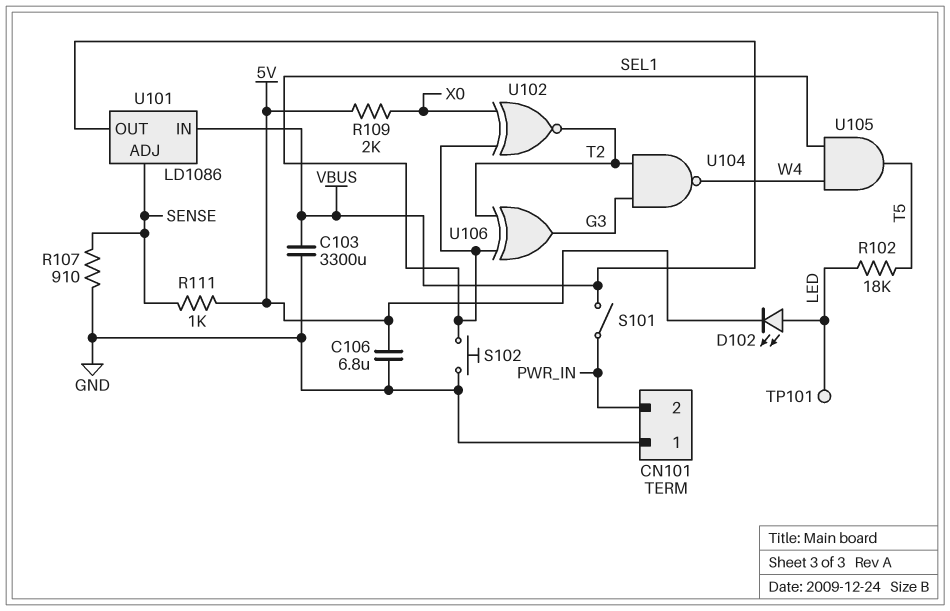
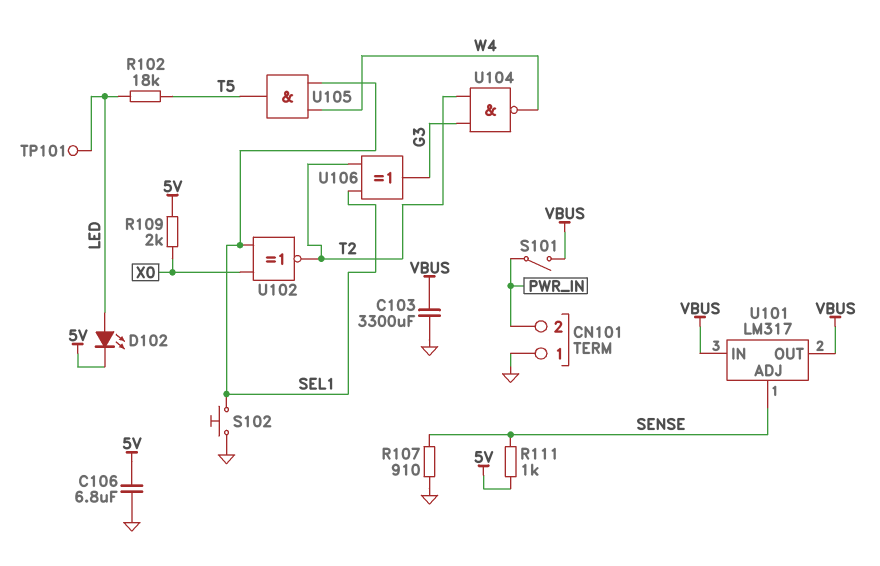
U101: LD1086 -> LM317

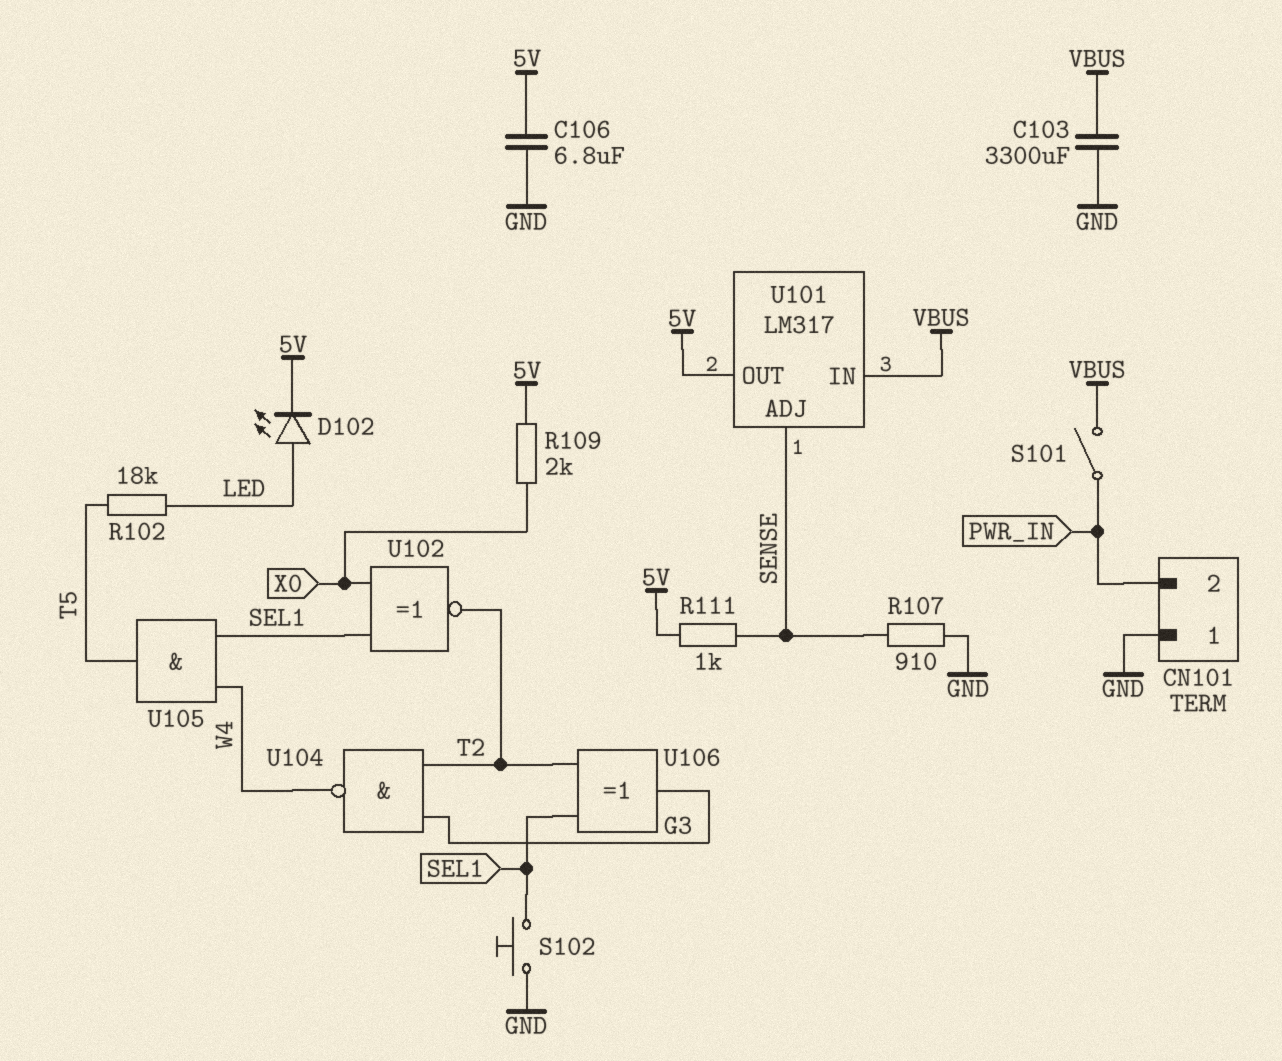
TP101: test point (LED) -> none
U101 pin OUT: VBUS -> 5V

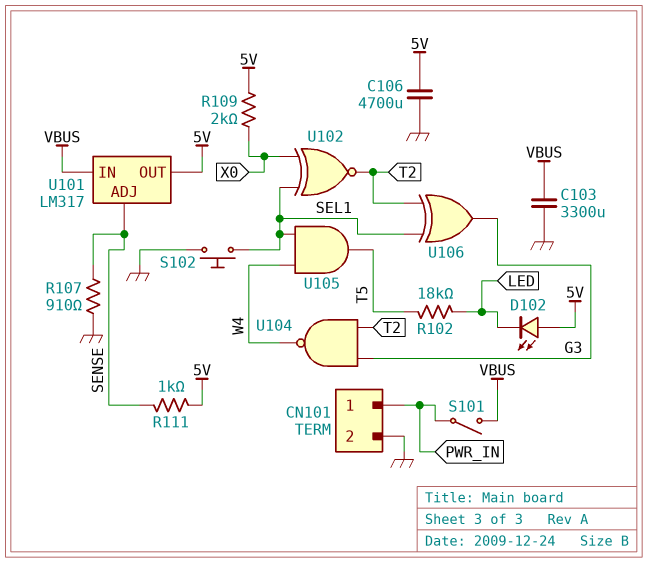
C106: 6.8uF (5V, GND) -> 4700uF (5V, GND)
CN101 pin 1: GND -> PWR_IN
CN101 pin 2: PWR_IN -> GND
D102: LED (A LED, K 5V) -> LED (A 5V, K LED)

